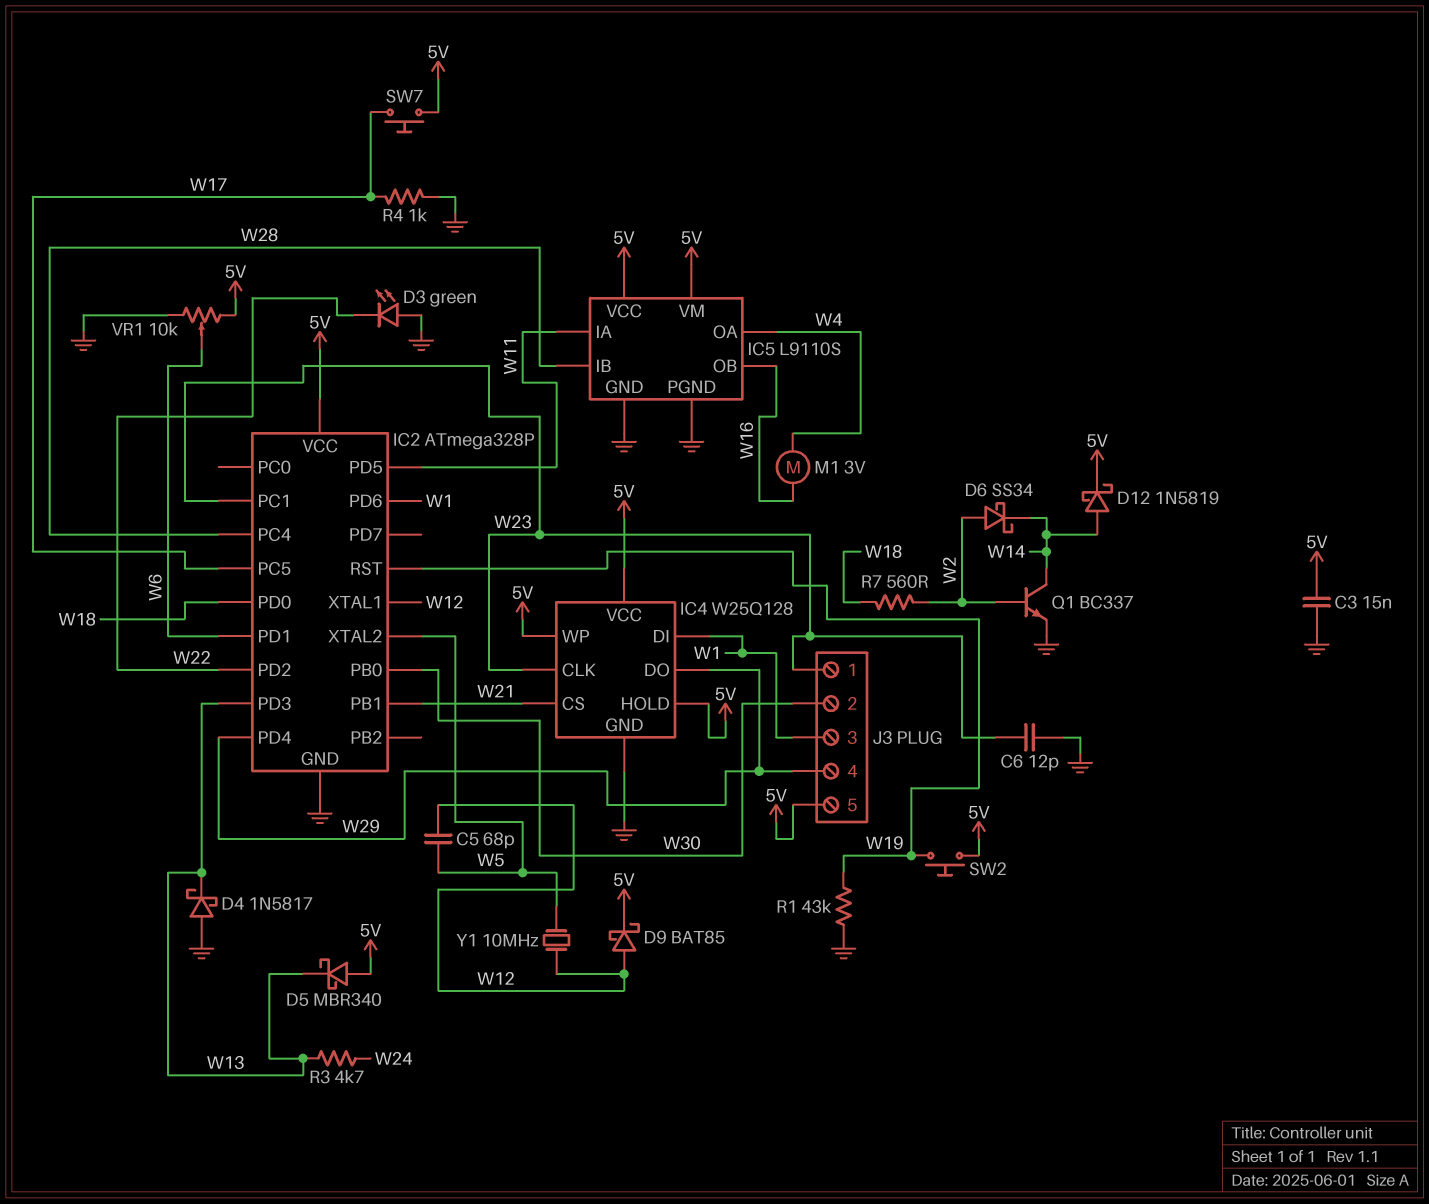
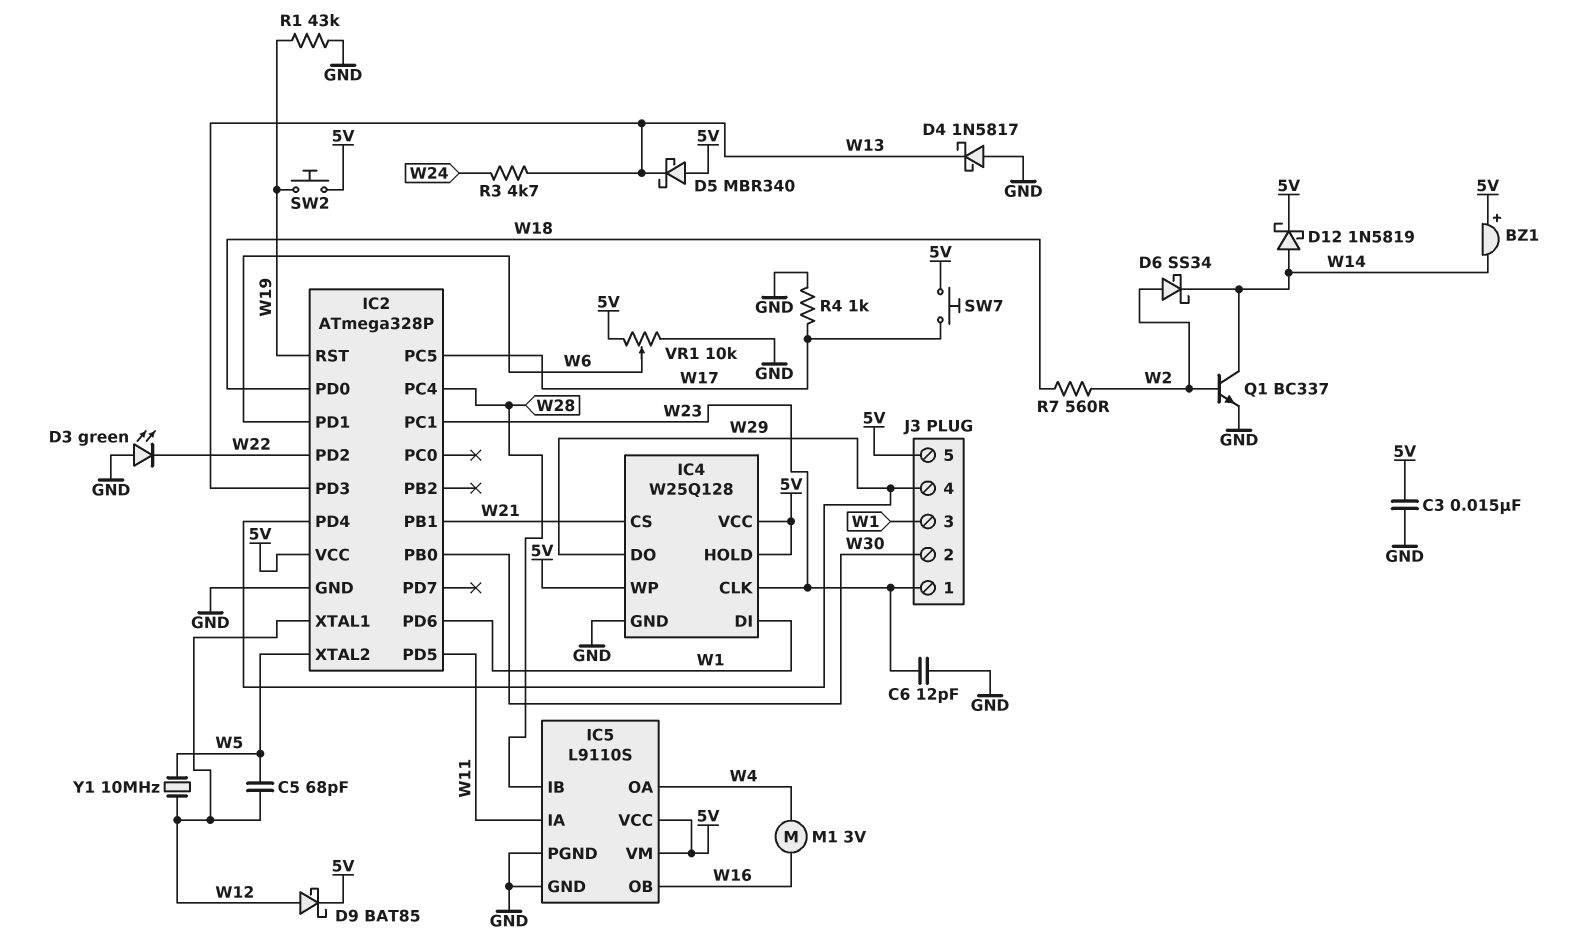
BZ1: none -> buzzer (plus 5V, minus W14)

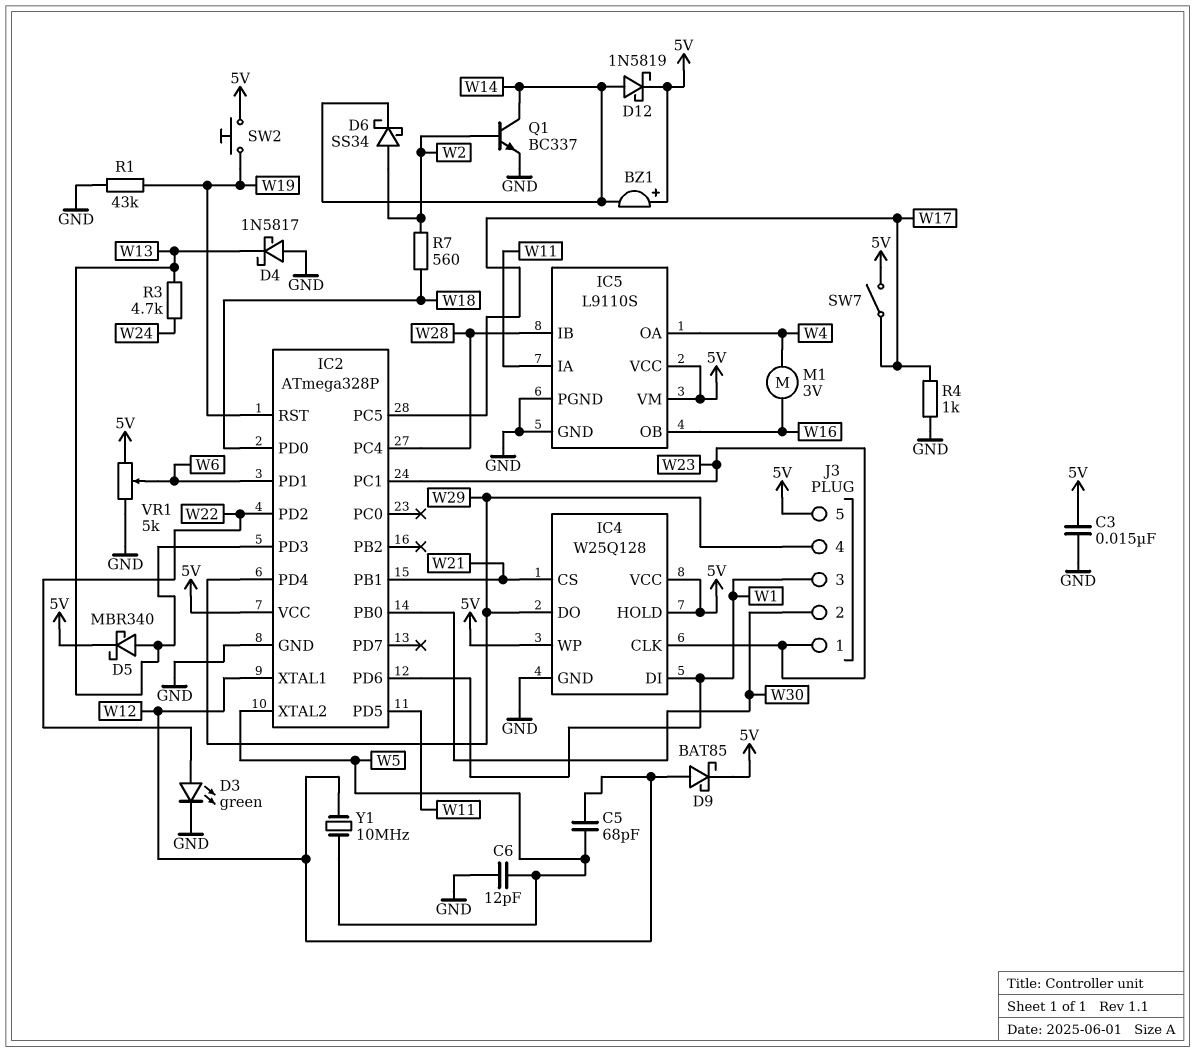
C6: 12pF (GND, W23) -> 12pF (GND, W5)
D3: LED green (A GND, K W22) -> LED green (A W22, K GND)
D5: schottky MBR340 (A 5V, K W13) -> schottky MBR340 (A W13, K 5V)
SW7: button (5V, W17) -> switch (5V, W17)
VR1: 10k (5V, GND, wiper W6) -> 5k (5V, GND, wiper W6)

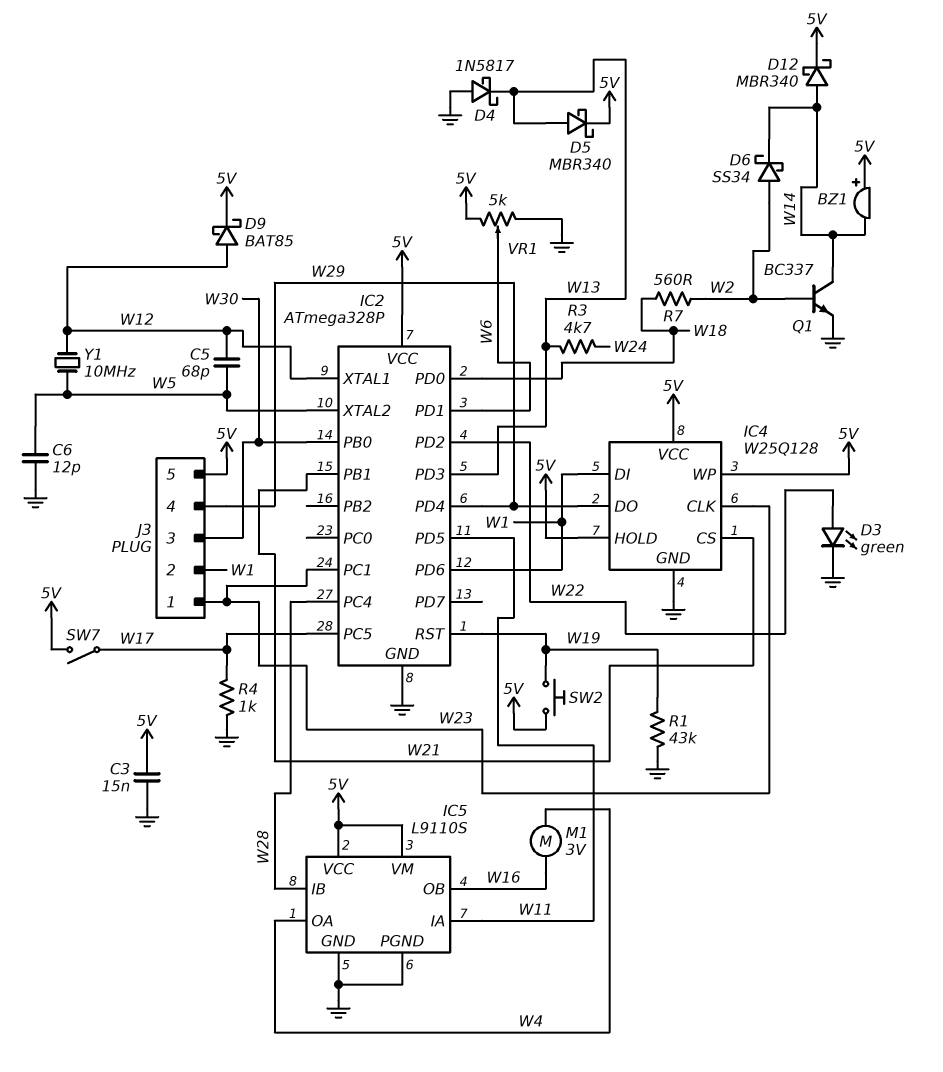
D12: schottky 1N5819 (A W14, K 5V) -> schottky MBR340 (A W14, K 5V)
J3 pin 2: W30 -> W1
J3 pin 3: W1 -> W30

